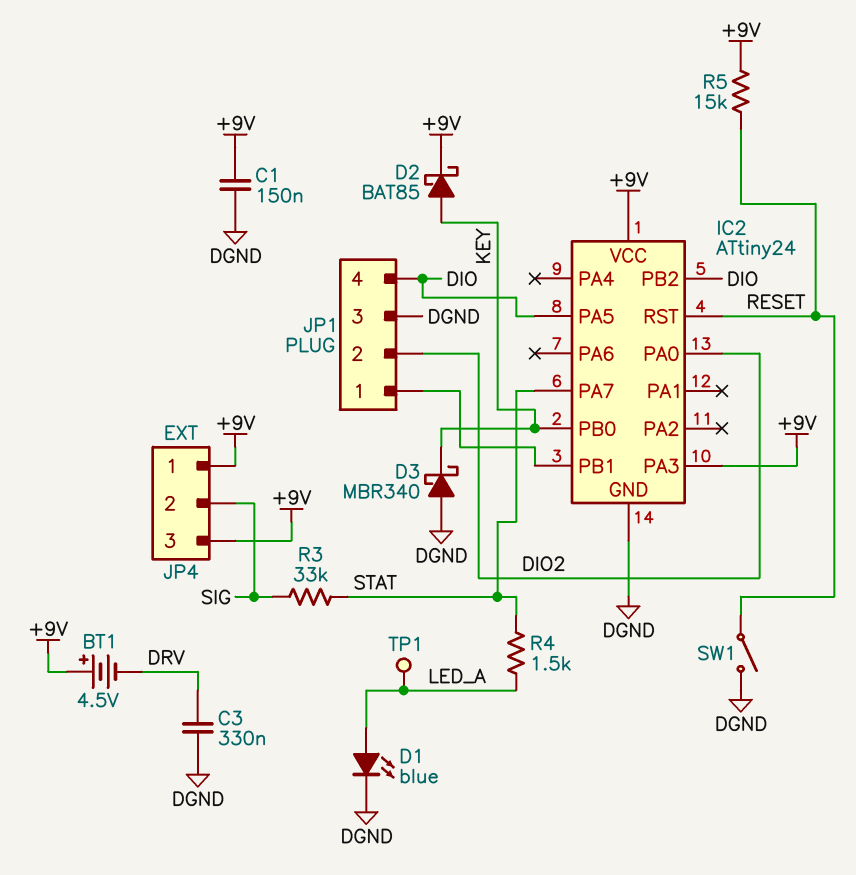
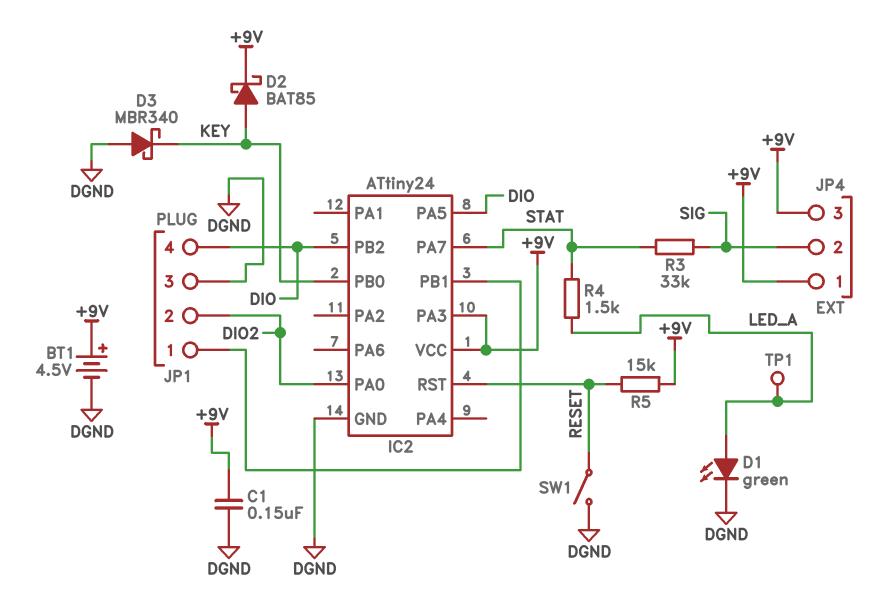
BT1: 4.5V (plus +9V, minus DRV) -> 4.5V (plus +9V, minus DGND)
C3: 330nF (DGND, DRV) -> none
D1: LED blue (A LED_A, K DGND) -> LED green (A LED_A, K DGND)

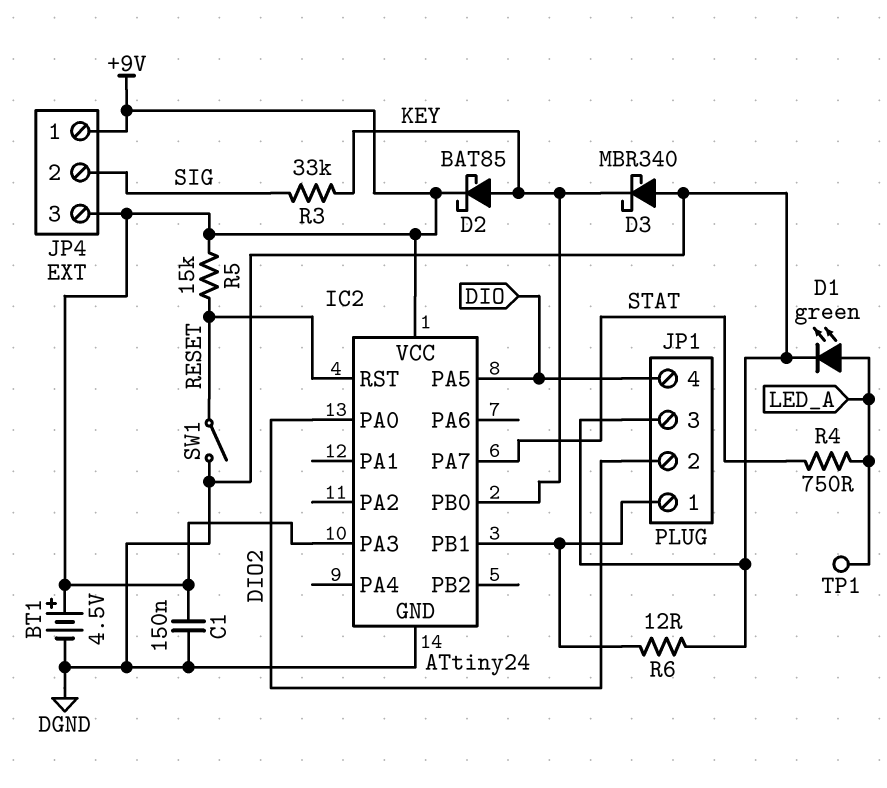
IC2 pin PB2: DIO -> none
R3: 33k (SIG, STAT) -> 33k (KEY, SIG)
R4: 1.5k (LED_A, STAT) -> 750 (LED_A, STAT)
R6: none -> 12 (DGND, IC2/PB1)

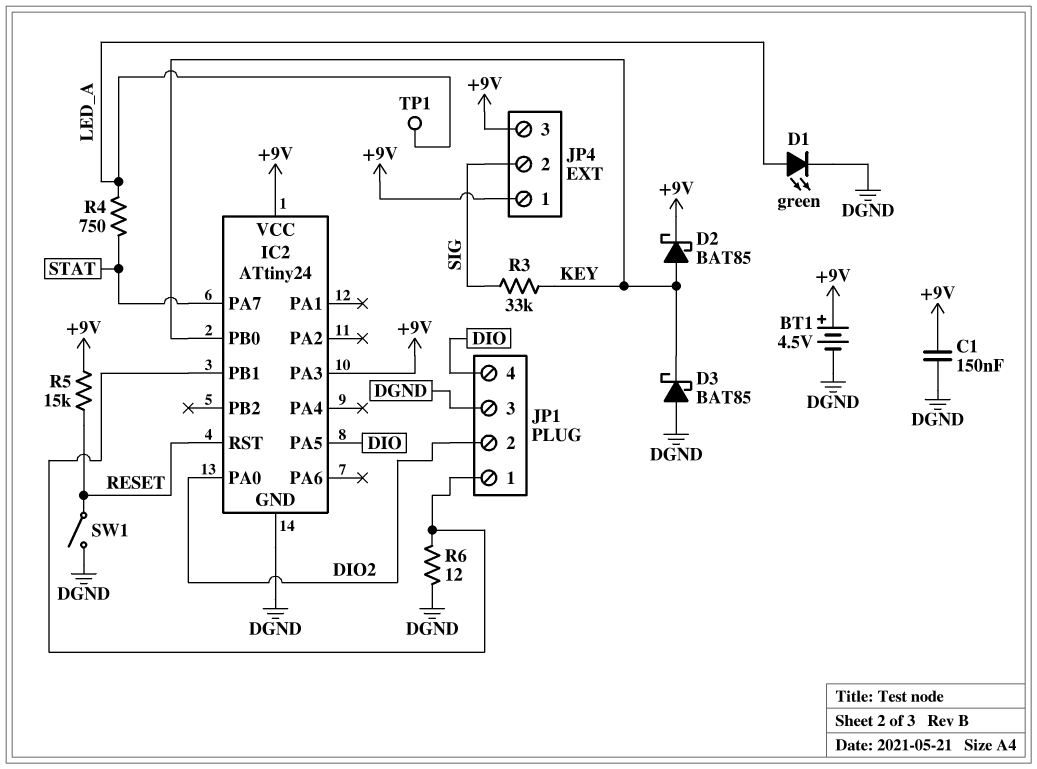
D3: schottky MBR340 (A DGND, K KEY) -> schottky BAT85 (A DGND, K KEY)

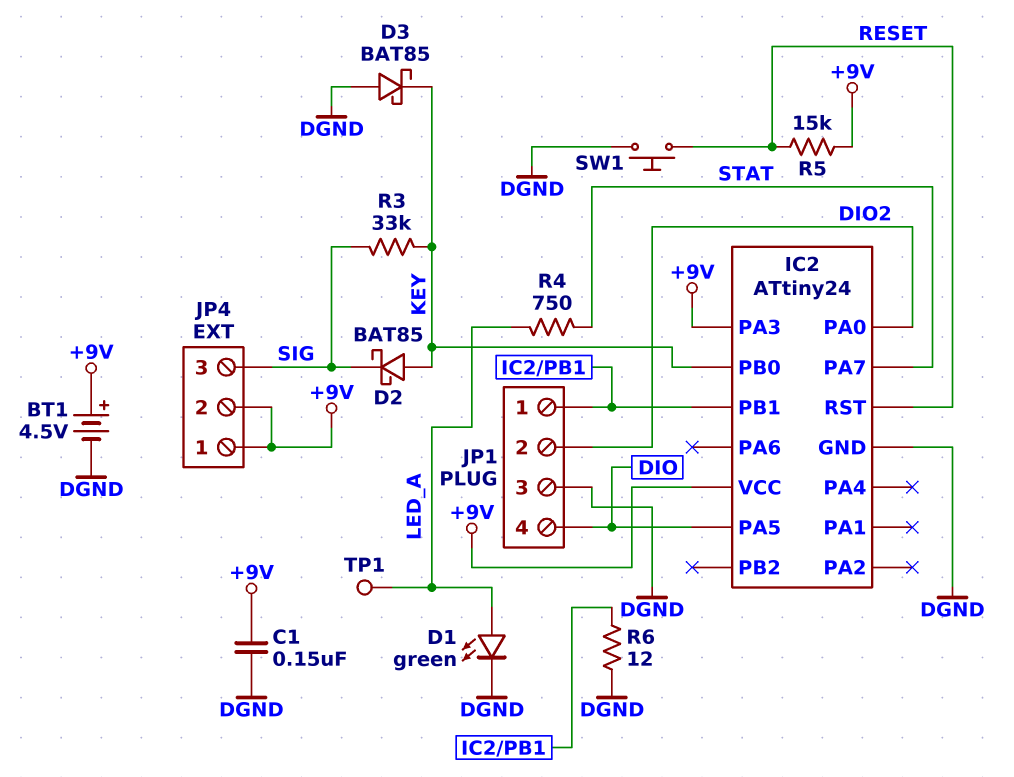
D2: schottky BAT85 (A KEY, K +9V) -> schottky BAT85 (A KEY, K SIG)
JP4 pin 2: SIG -> +9V
JP4 pin 3: +9V -> SIG
SW1: switch (DGND, RESET) -> button (DGND, RESET)

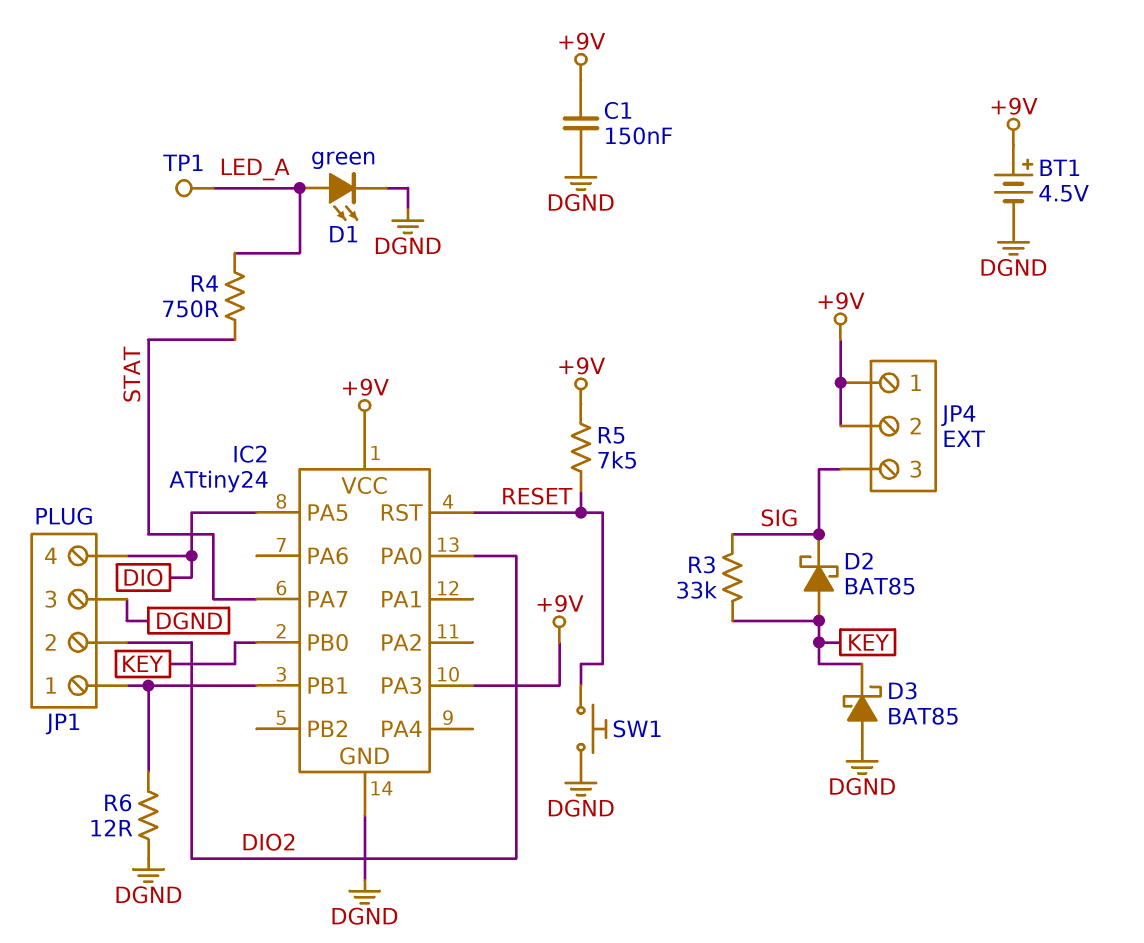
R5: 15k (+9V, RESET) -> 7.5k (+9V, RESET)

